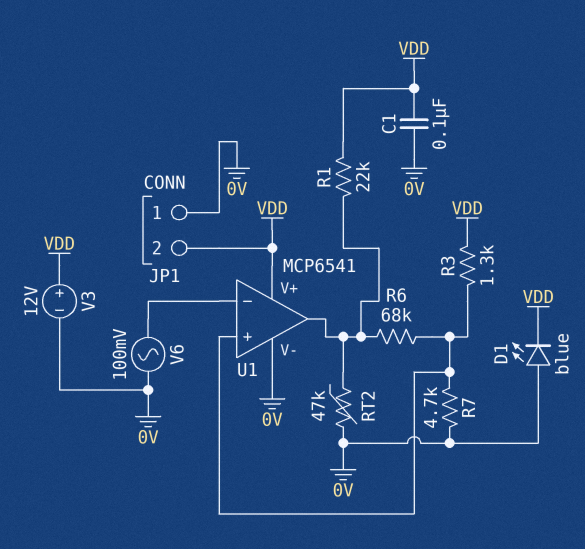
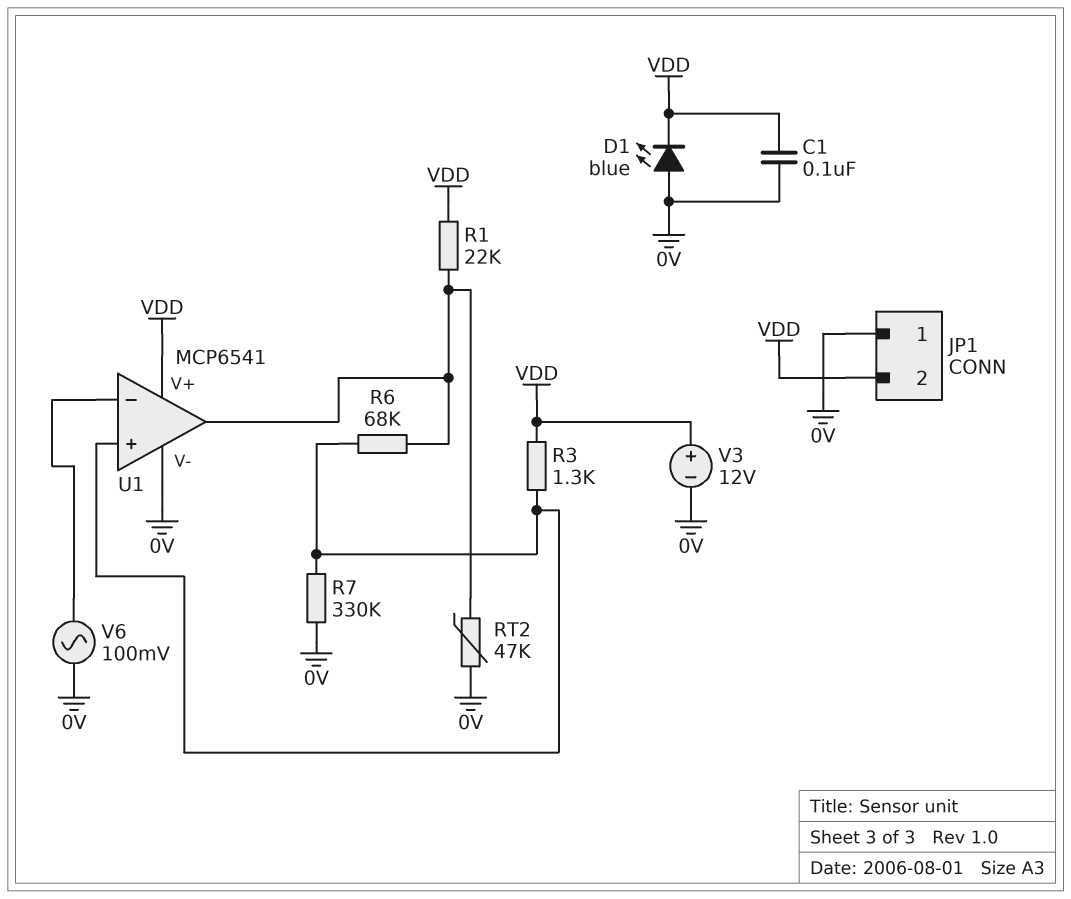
R7: 4.7k (0V, U1/in+) -> 330k (0V, U1/in+)

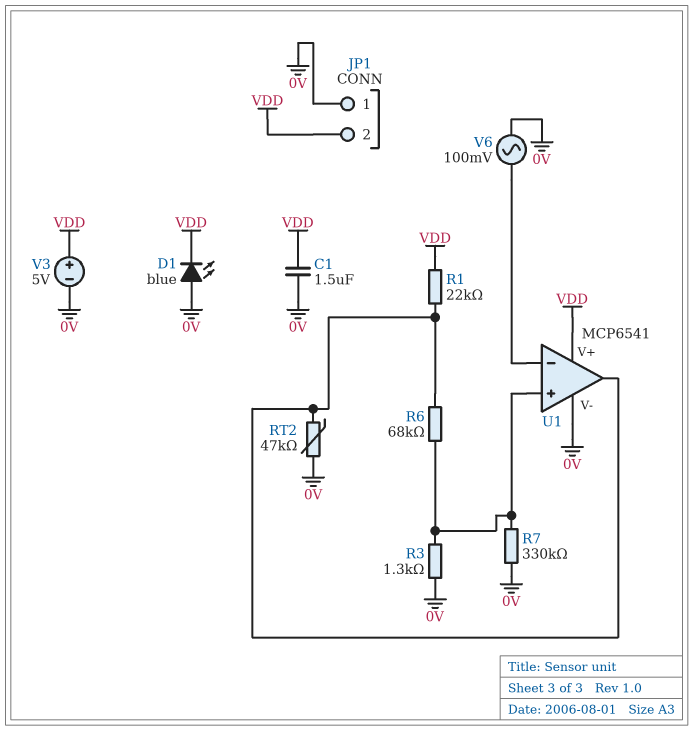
C1: 100nF (0V, VDD) -> 1.5uF (0V, VDD)
R3: 1.3k (U1/in+, VDD) -> 1.3k (0V, U1/in+)
V3: 12V (plus VDD, minus 0V) -> 5V (plus VDD, minus 0V)

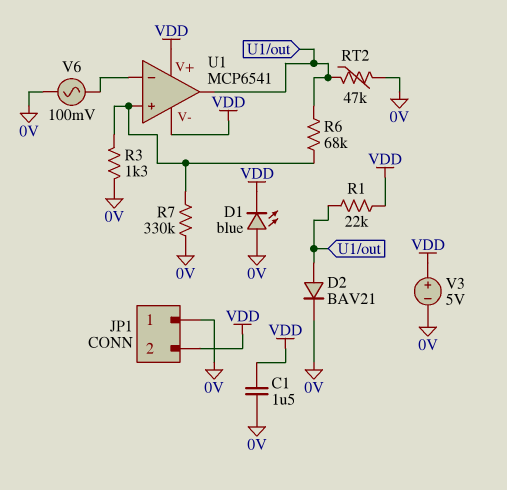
D2: none -> diode BAV21 (A U1/out, K 0V)
U1 pin V-: 0V -> VDD

